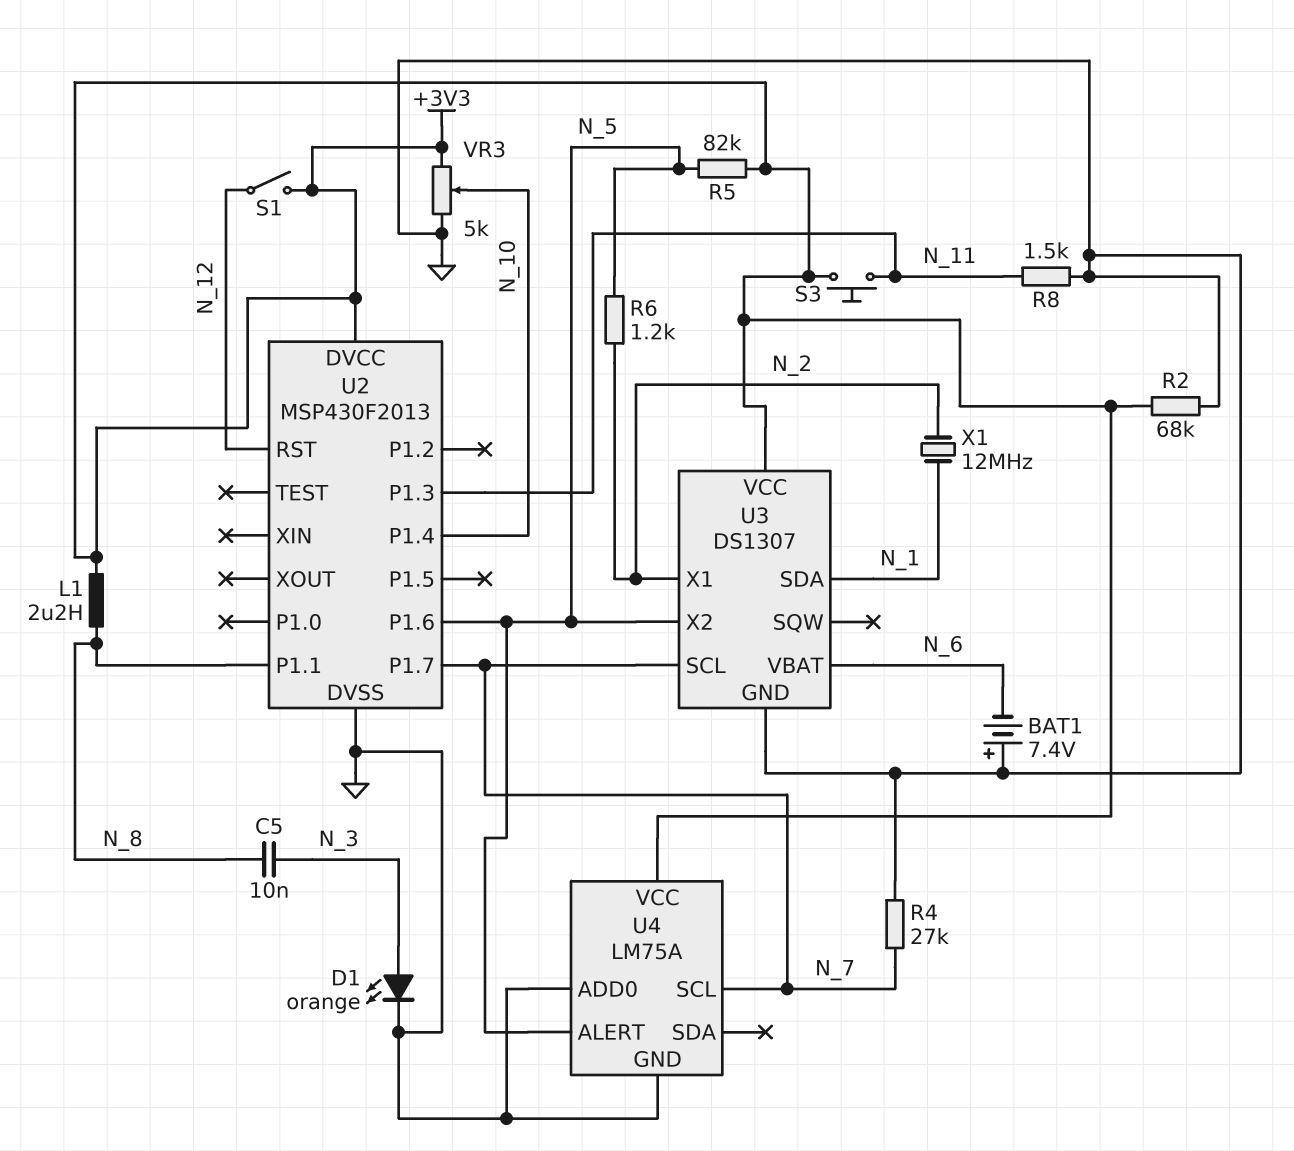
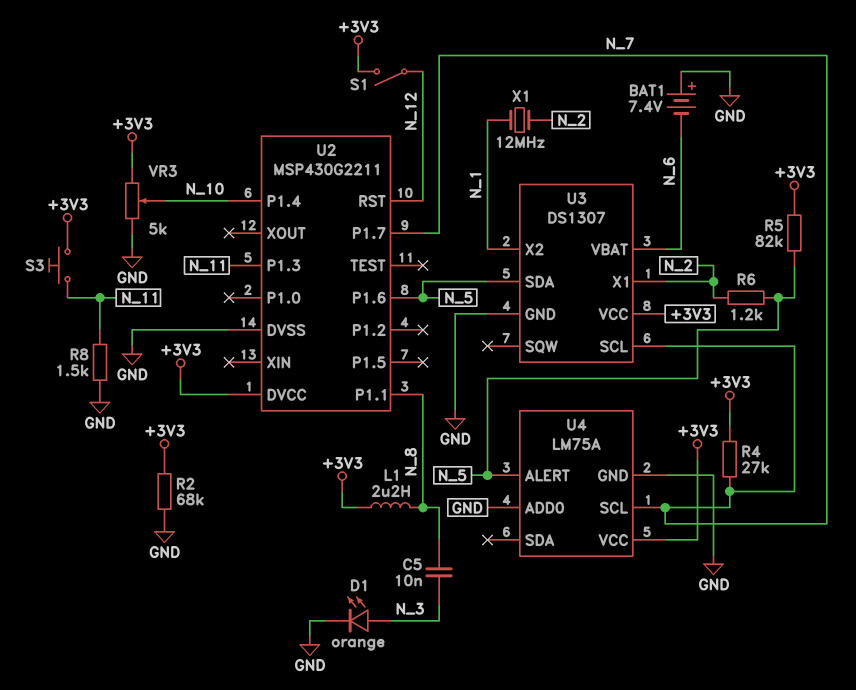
R4: 27k (GND, N_7) -> 27k (+3V3, N_7)
U2: MSP430F2013 -> MSP430G2211
U3 pin SDA: N_1 -> N_5
U3 pin X2: N_5 -> N_1

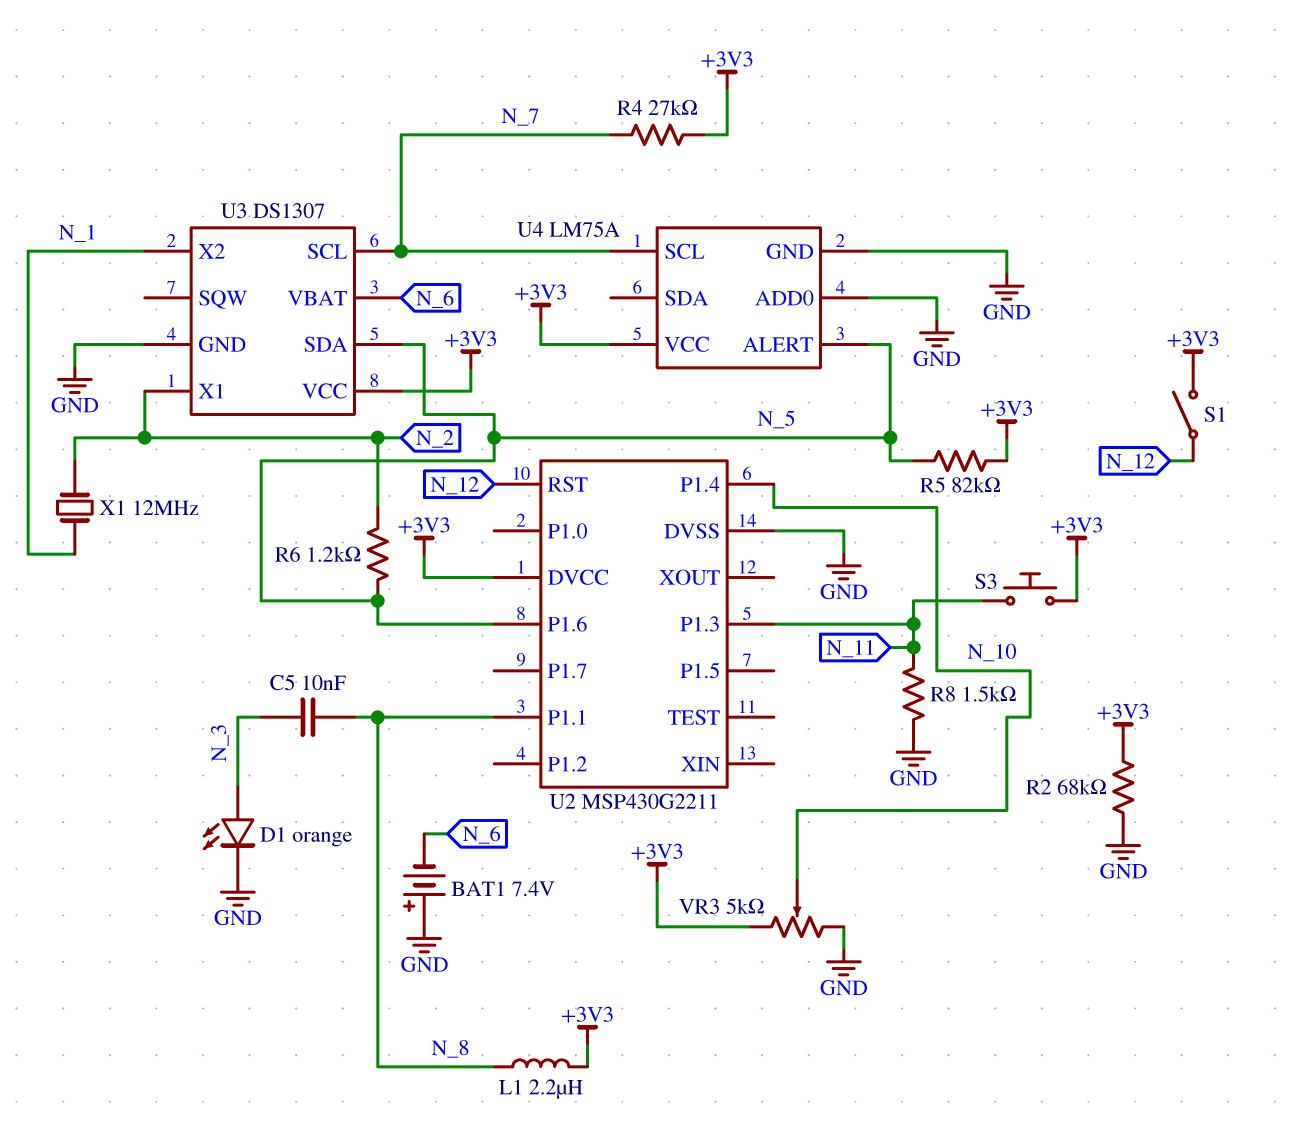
U2 pin P1.7: N_7 -> none

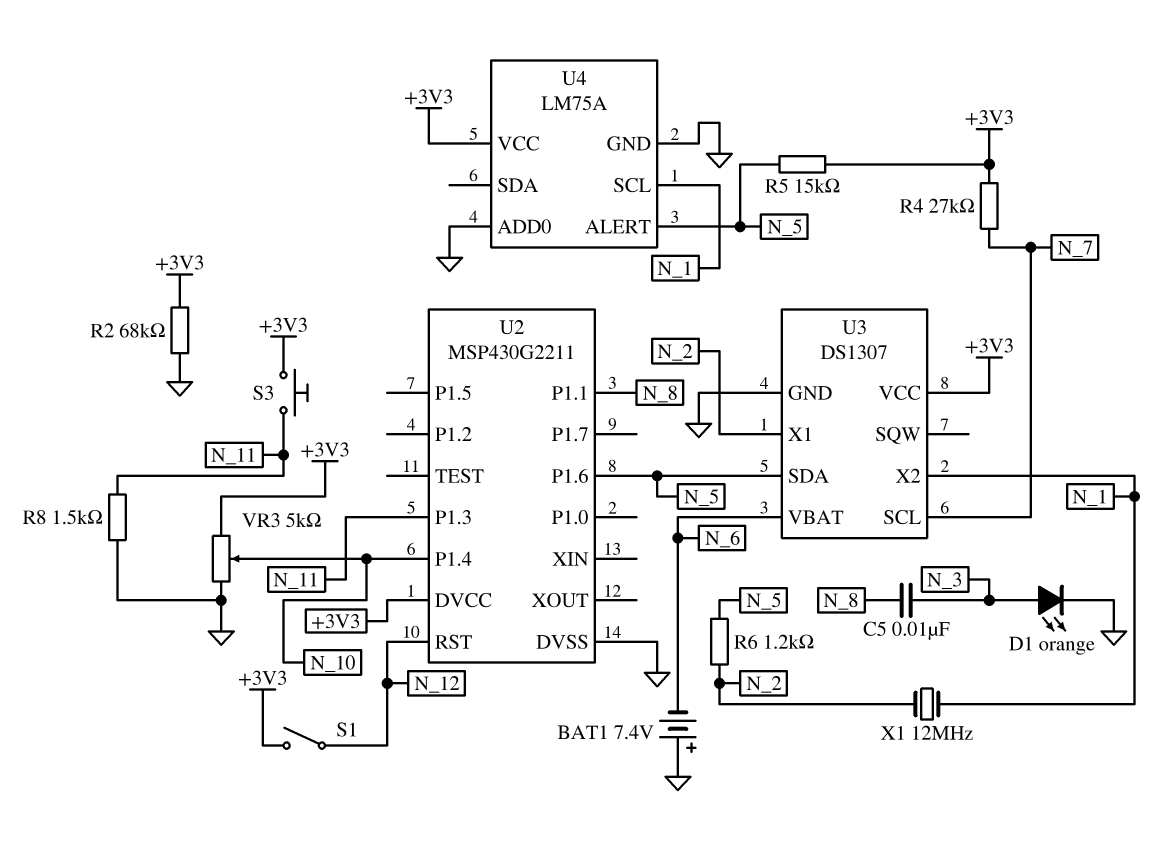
L1: 2.2uH (+3V3, N_8) -> none
R5: 82k (+3V3, N_5) -> 15k (+3V3, N_5)
U4 pin SCL: N_7 -> N_1

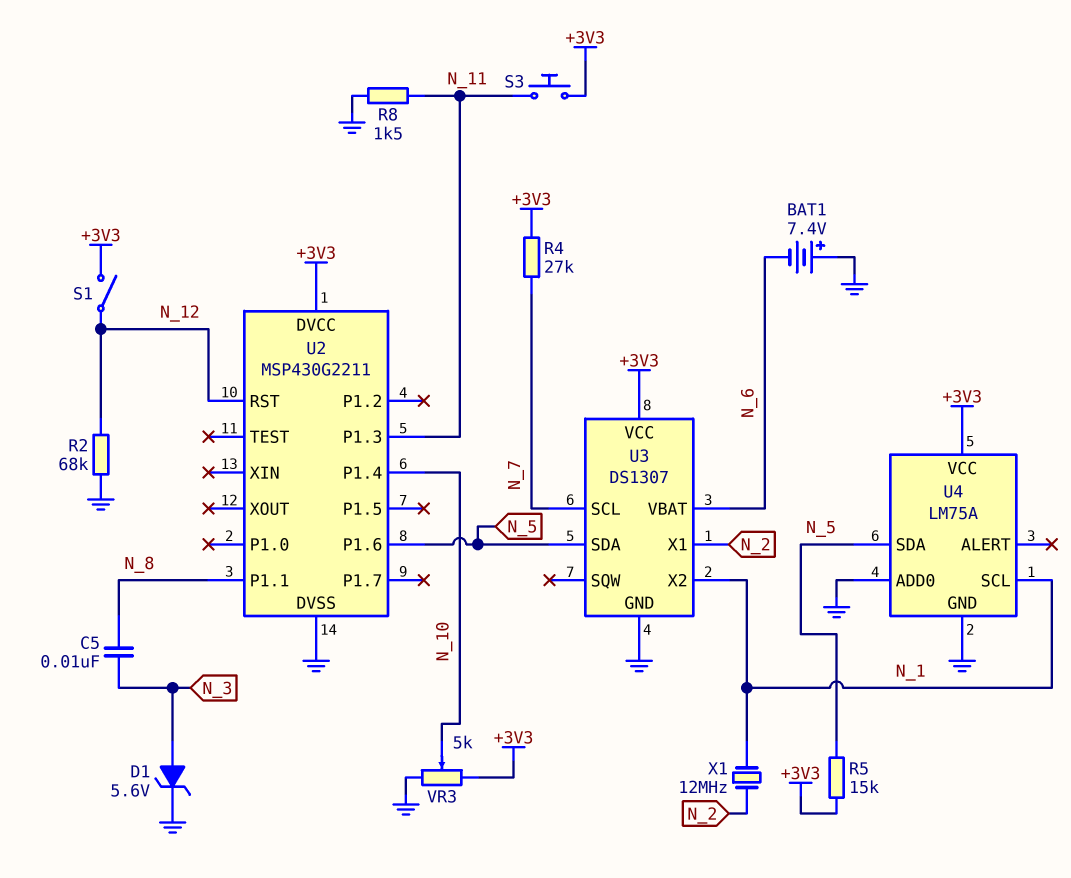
D1: LED orange (A N_3, K GND) -> zener 5.6V (A N_3, K GND)
R2: 68k (+3V3, GND) -> 68k (GND, N_12)
R6: 1.2k (N_2, N_5) -> none
U4 pin ALERT: N_5 -> none
U4 pin SDA: none -> N_5

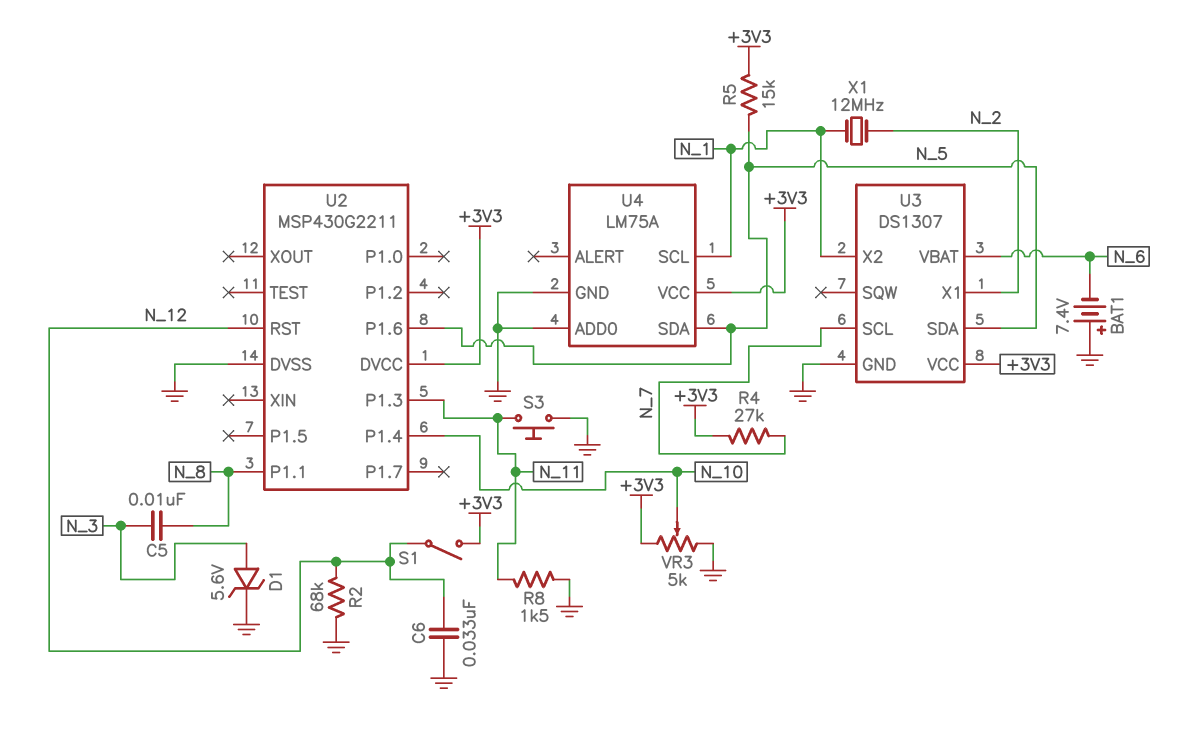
C6: none -> 33nF (GND, N_12)
S3: button (+3V3, N_11) -> button (GND, N_11)

